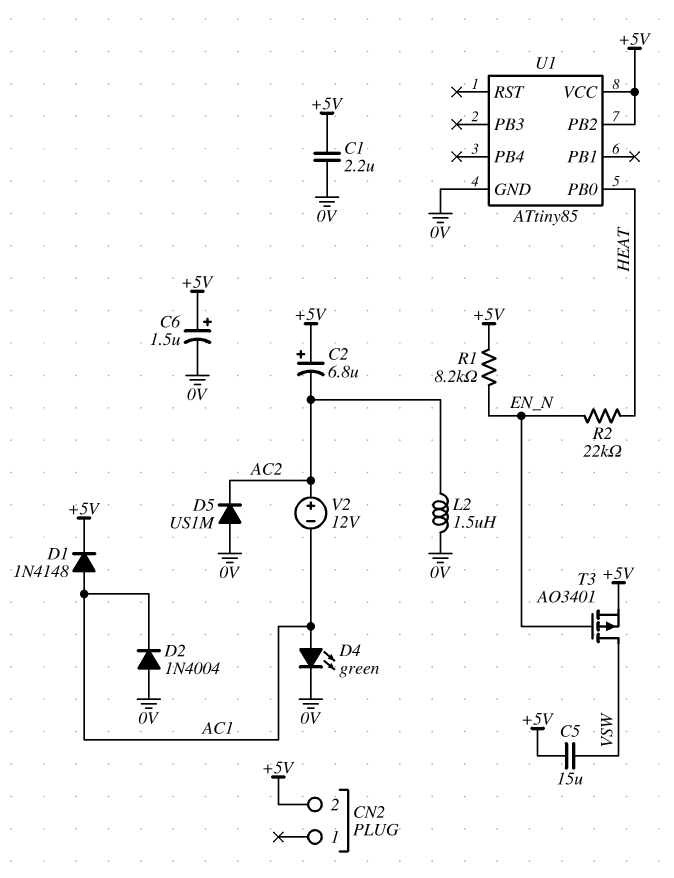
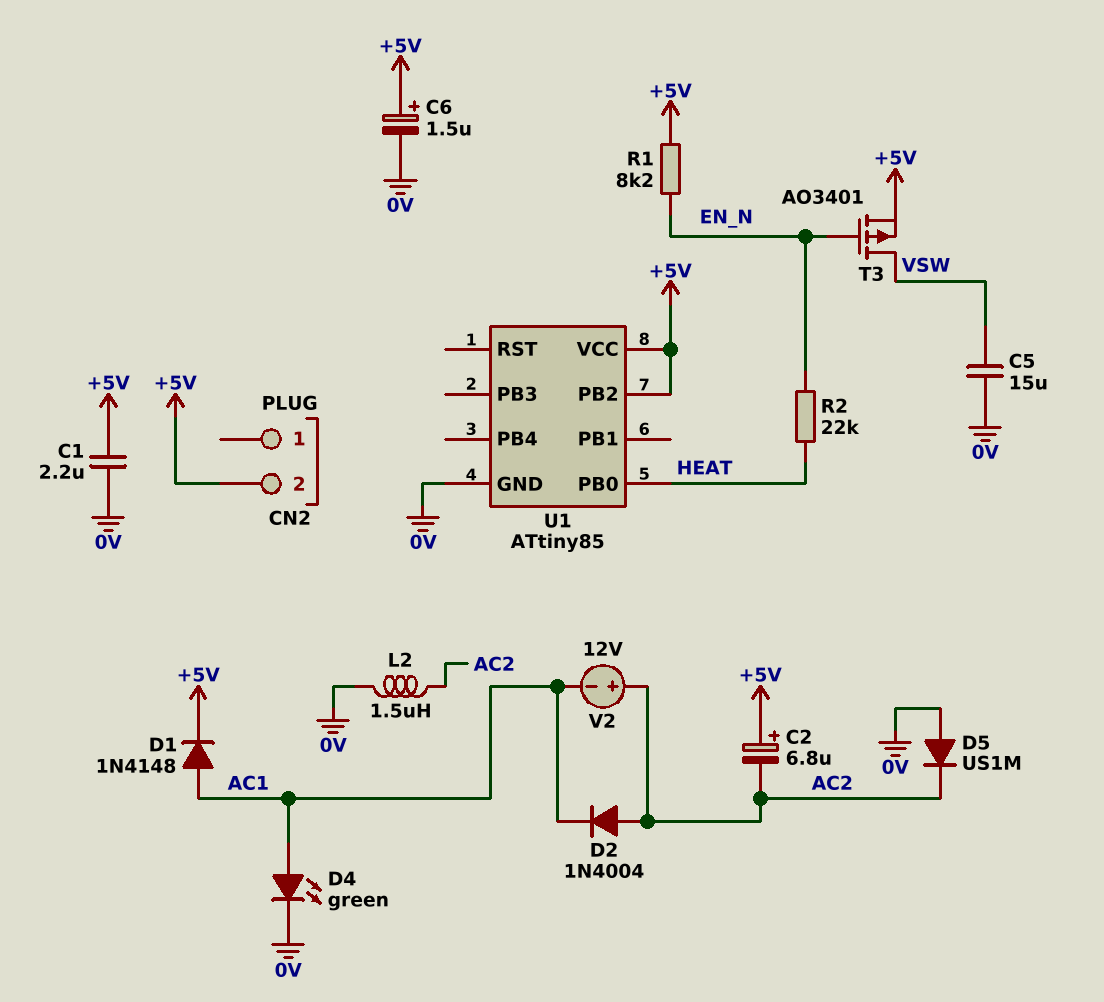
C5: 15uF (+5V, VSW) -> 15uF (0V, VSW)
D2: diode 1N4004 (A 0V, K AC1) -> diode 1N4004 (A AC2, K AC1)

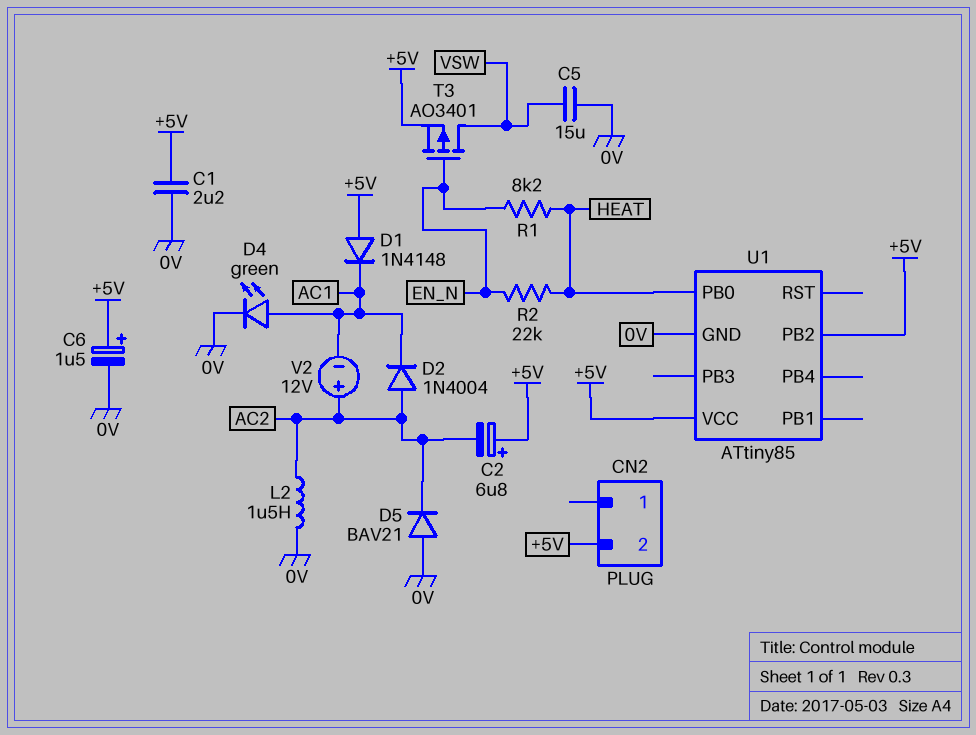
D1: diode 1N4148 (A AC1, K +5V) -> diode 1N4148 (A +5V, K AC1)
D5: diode US1M (A 0V, K AC2) -> diode BAV21 (A 0V, K AC2)
R1: 8.2k (+5V, EN_N) -> 8.2k (EN_N, HEAT)

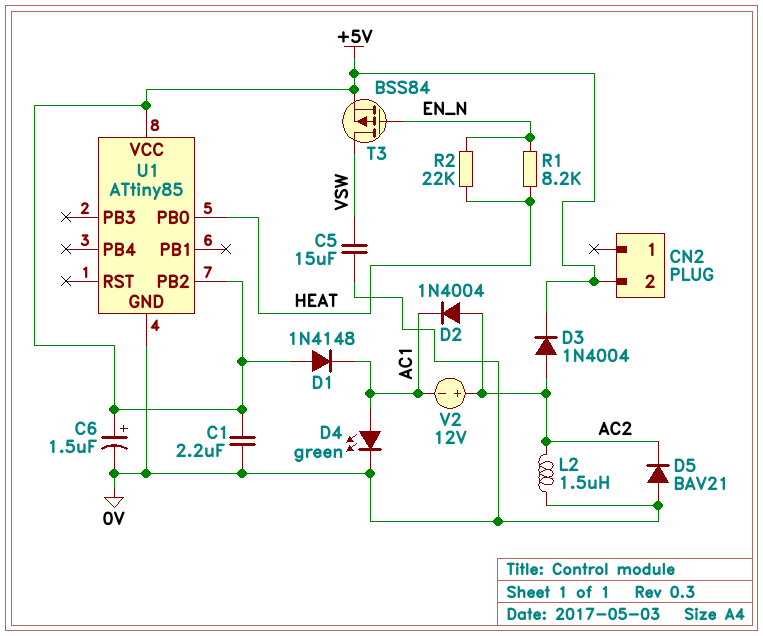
C2: 6.8uF (plus +5V, minus AC2) -> none
D3: none -> diode 1N4004 (A AC2, K +5V)
T3: PMOS AO3401 (G EN_N, D VSW, S +5V) -> PMOS BSS84 (G EN_N, D VSW, S +5V)

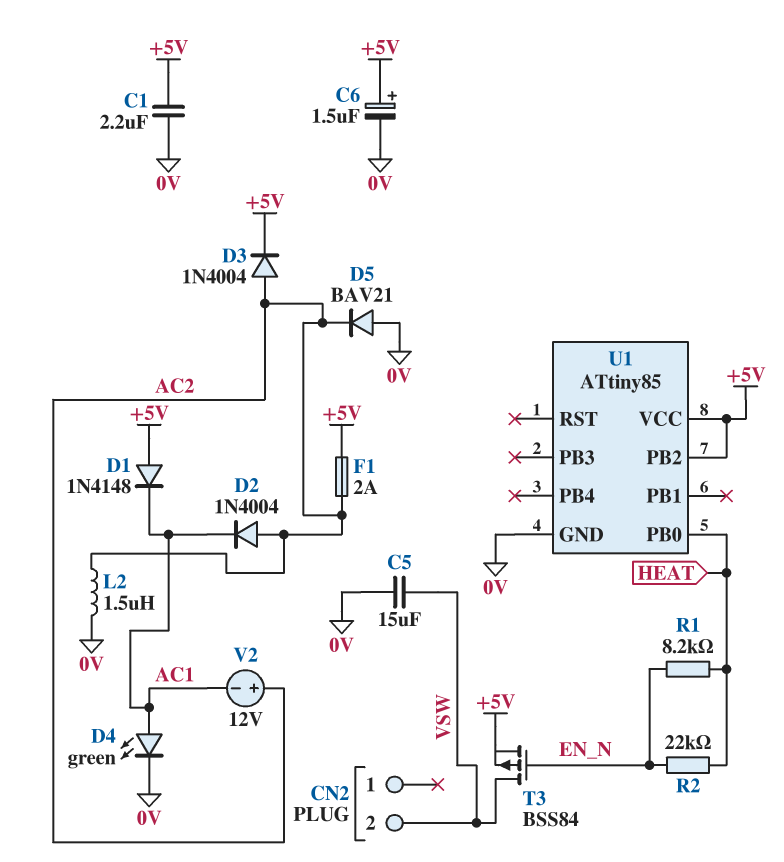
CN2 pin 2: +5V -> VSW
F1: none -> 2A (+5V, AC2)

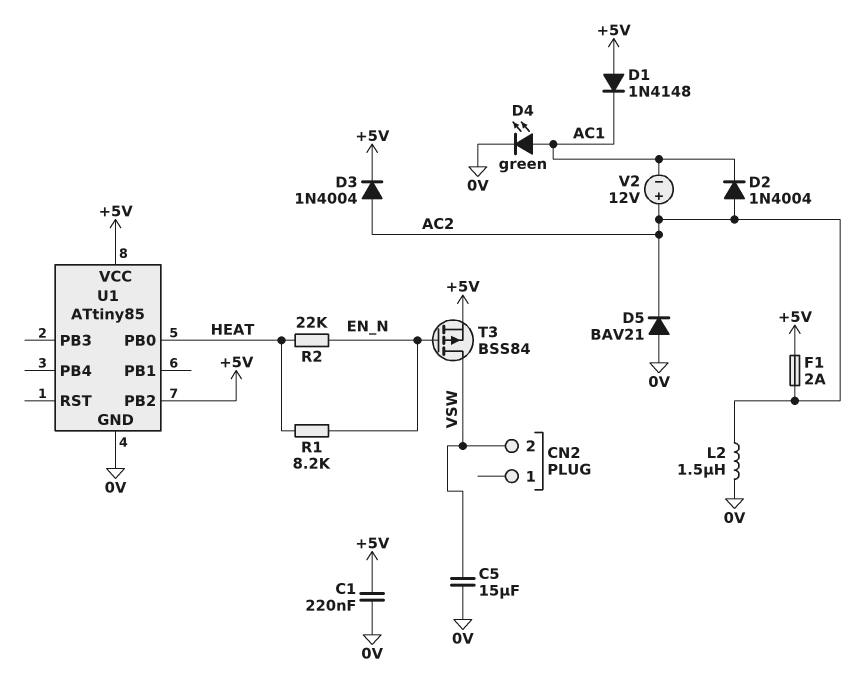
C1: 2.2uF (+5V, 0V) -> 220nF (+5V, 0V)
C6: 1.5uF (plus +5V, minus 0V) -> none

